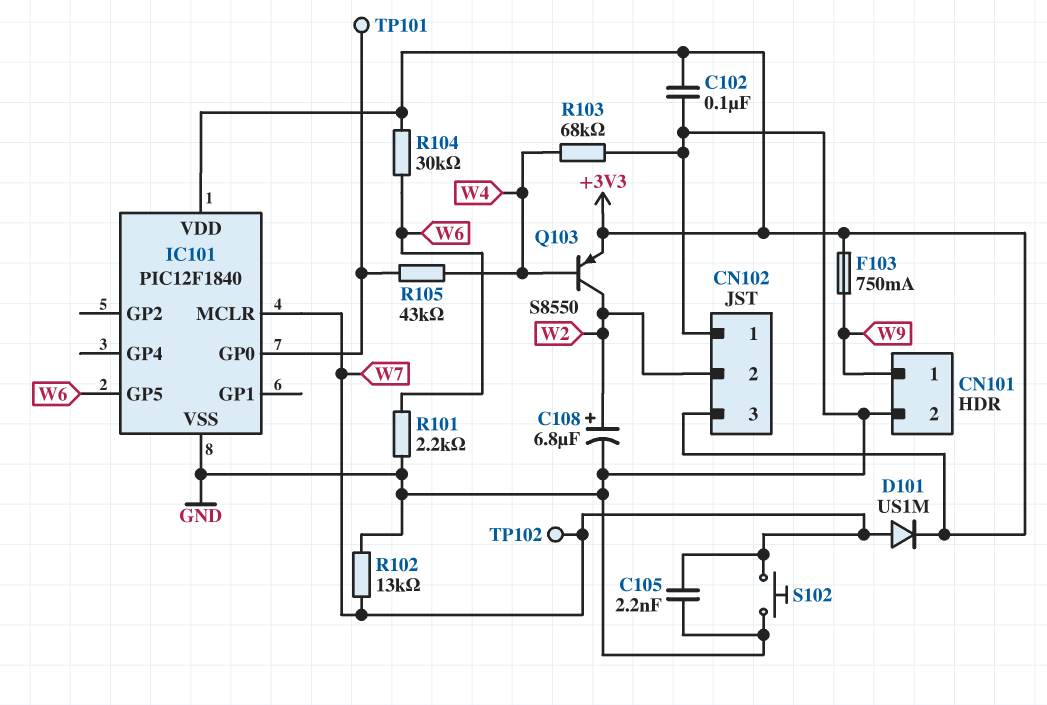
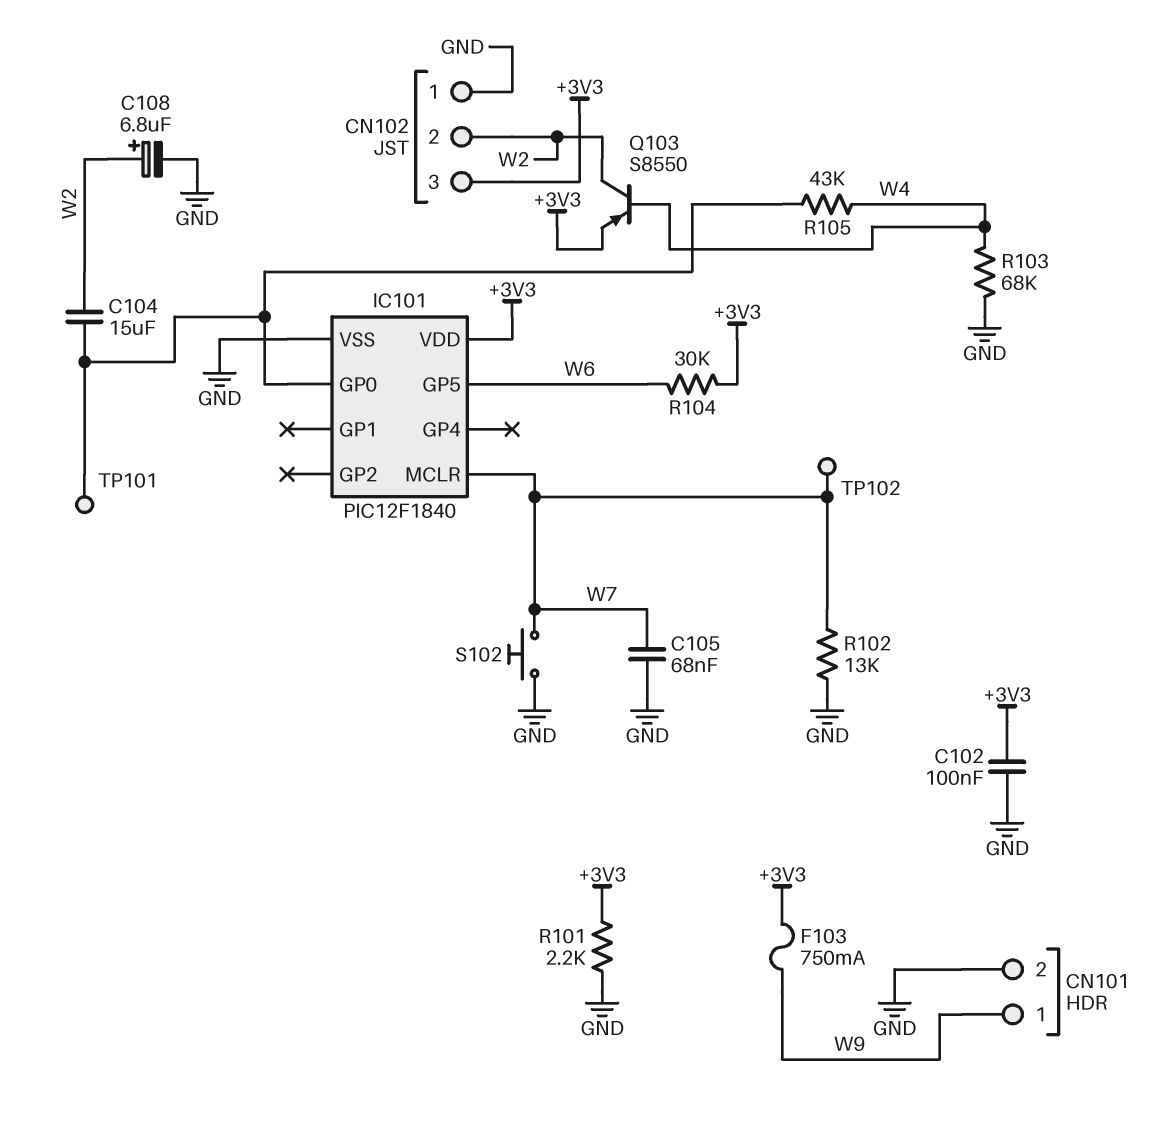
C104: none -> 15uF (IC101/GP0, W2)
C105: 2.2nF (GND, W7) -> 68nF (GND, W7)
D101: diode US1M (A W7, K +3V3) -> none
R101: 2.2k (GND, W6) -> 2.2k (+3V3, GND)

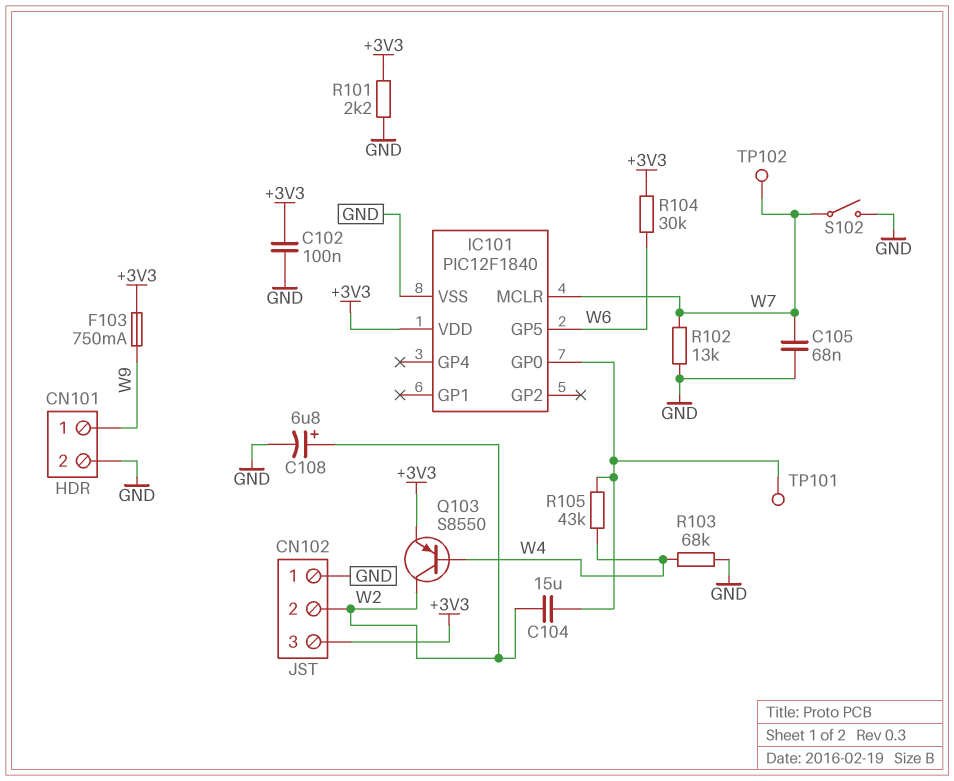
S102: button (GND, W7) -> switch (GND, W7)

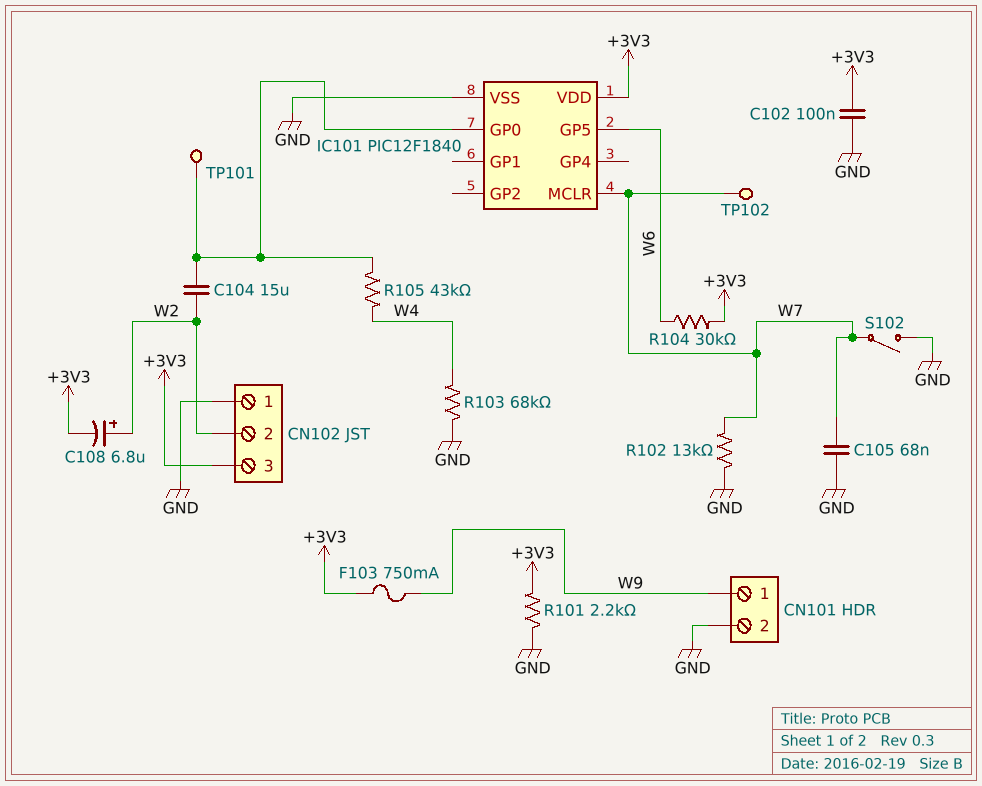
C108: 6.8uF (plus W2, minus GND) -> 6.8uF (plus W2, minus +3V3)
Q103: PNP S8550 (B W4, C W2, E +3V3) -> none

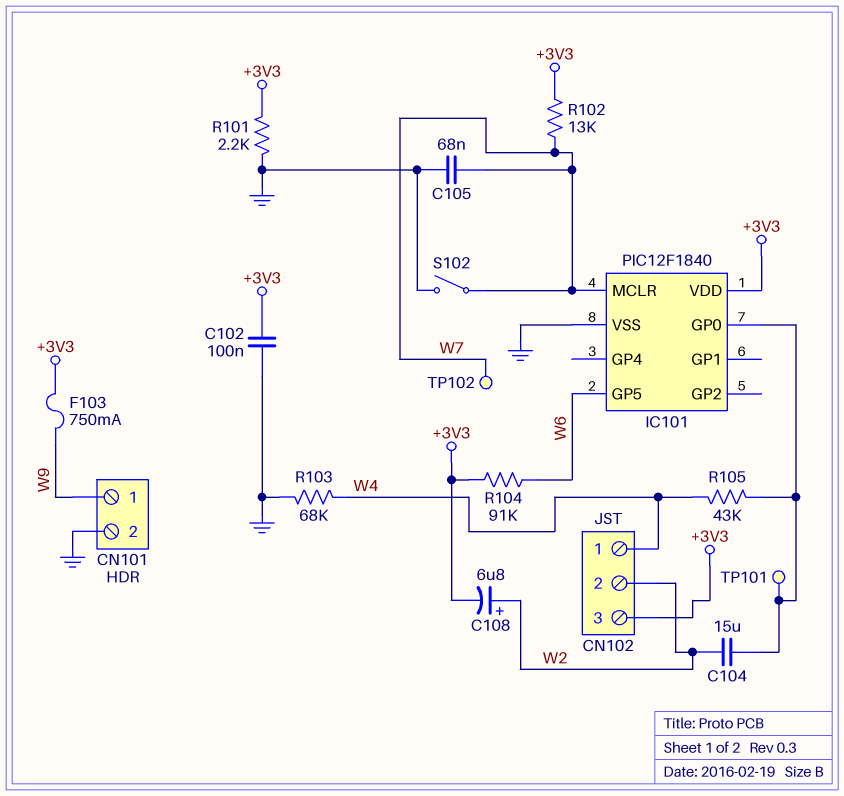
CN102 pin 1: GND -> W4
R102: 13k (GND, W7) -> 13k (+3V3, W7)
R104: 30k (+3V3, W6) -> 91k (+3V3, W6)

